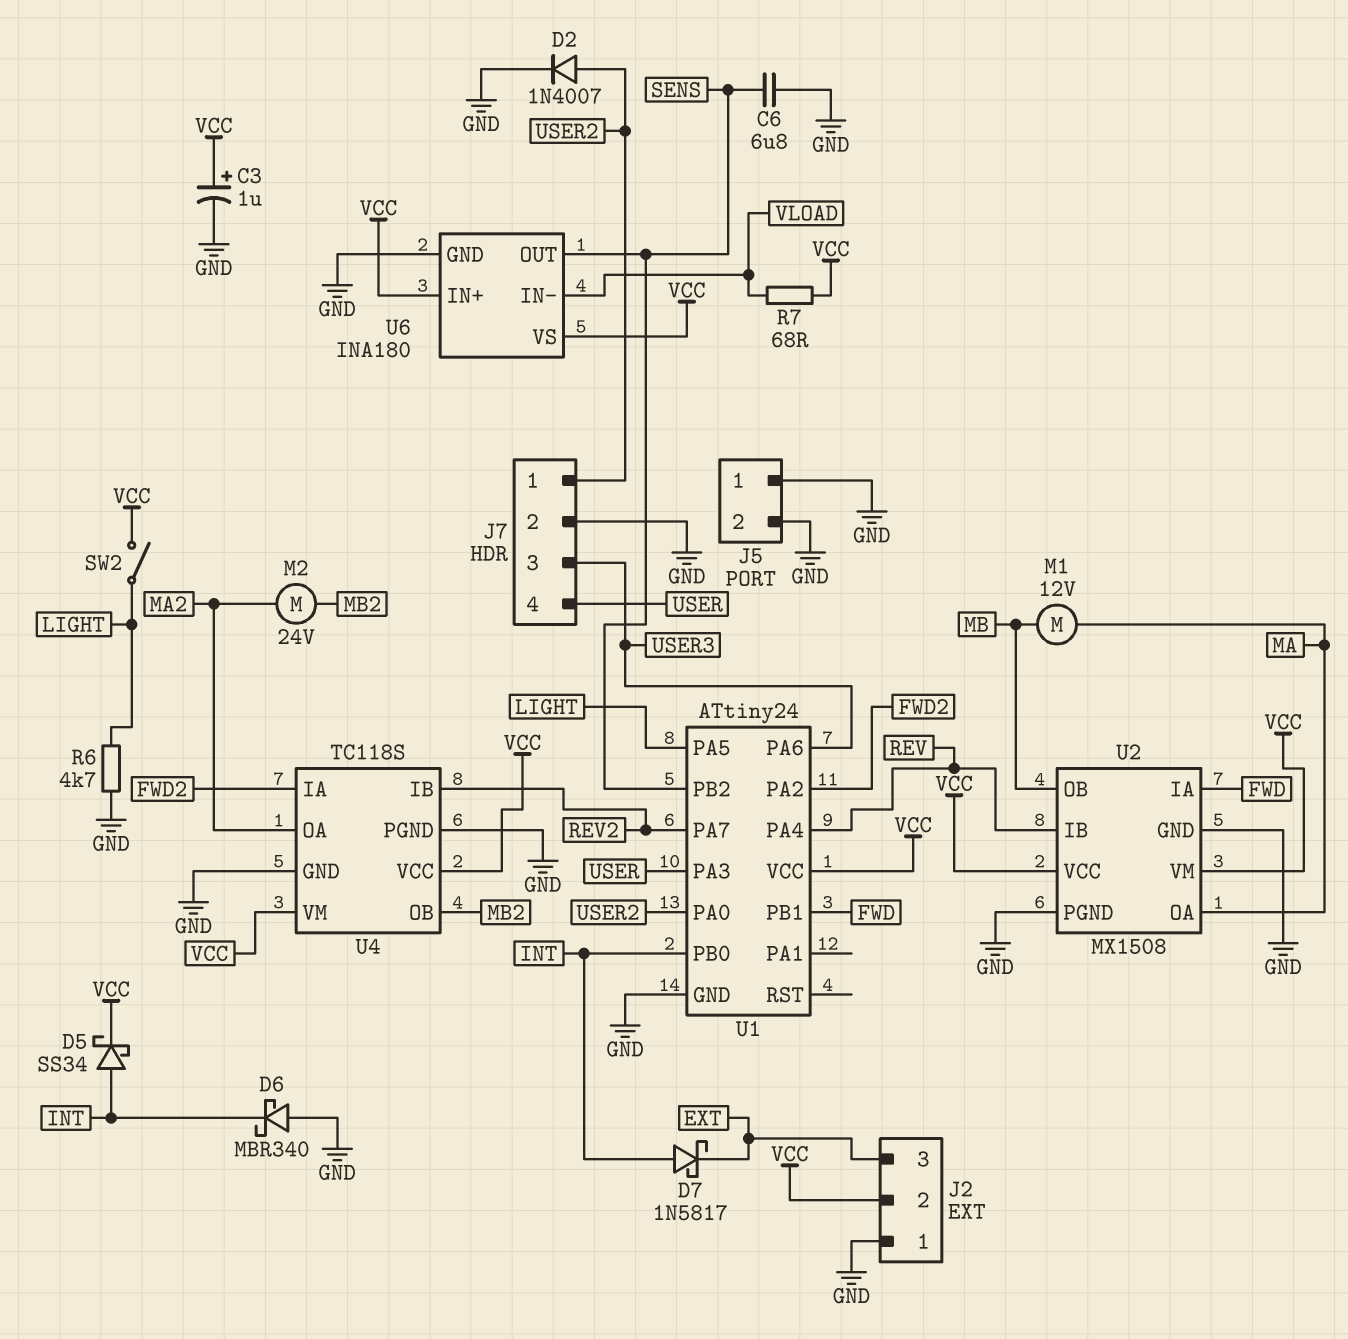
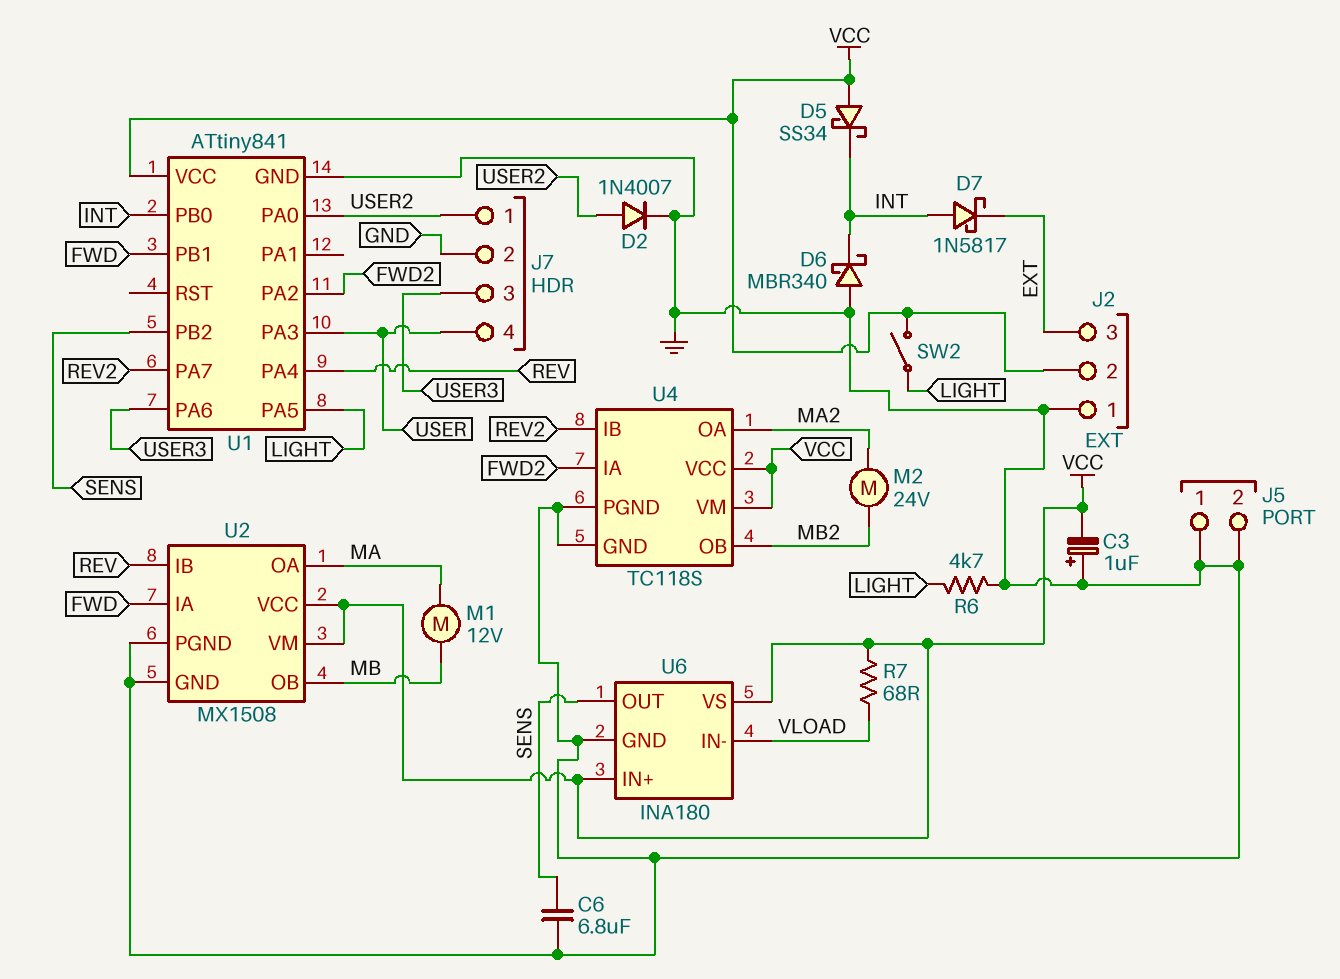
C3: 1uF (plus VCC, minus GND) -> 1uF (plus GND, minus VCC)
D5: schottky SS34 (A INT, K VCC) -> schottky SS34 (A VCC, K INT)
U1: ATtiny24 -> ATtiny841

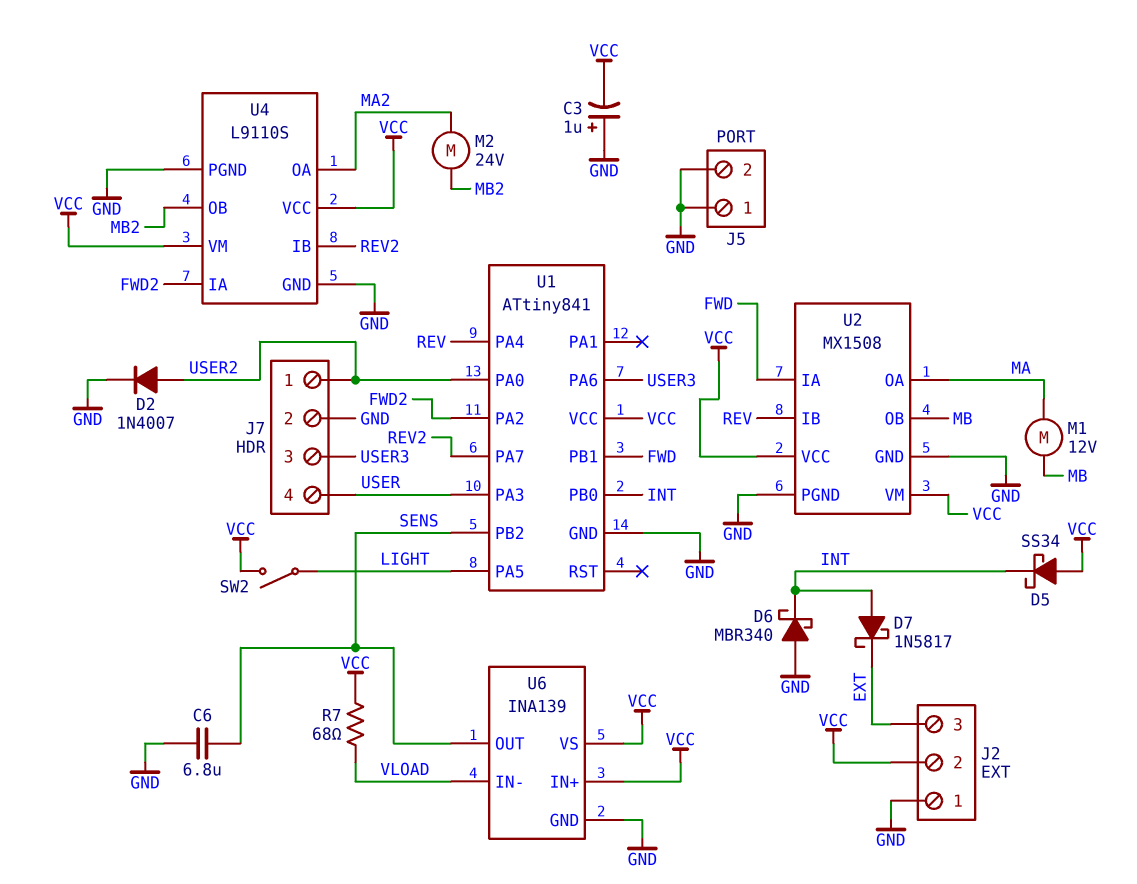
R6: 4.7k (GND, LIGHT) -> none
U4: TC118S -> L9110S
U6: INA180 -> INA139

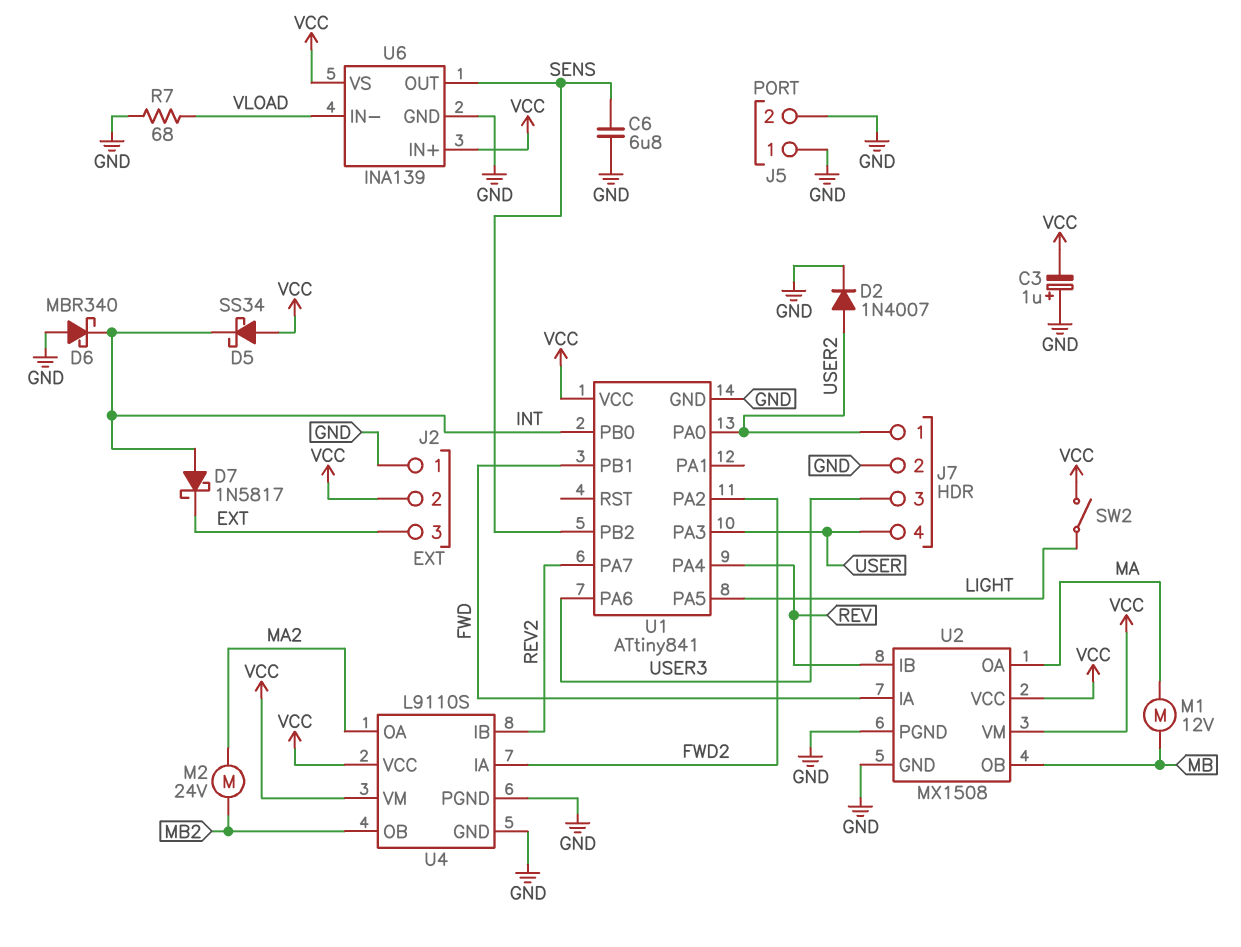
R7: 68 (VCC, VLOAD) -> 68 (GND, VLOAD)

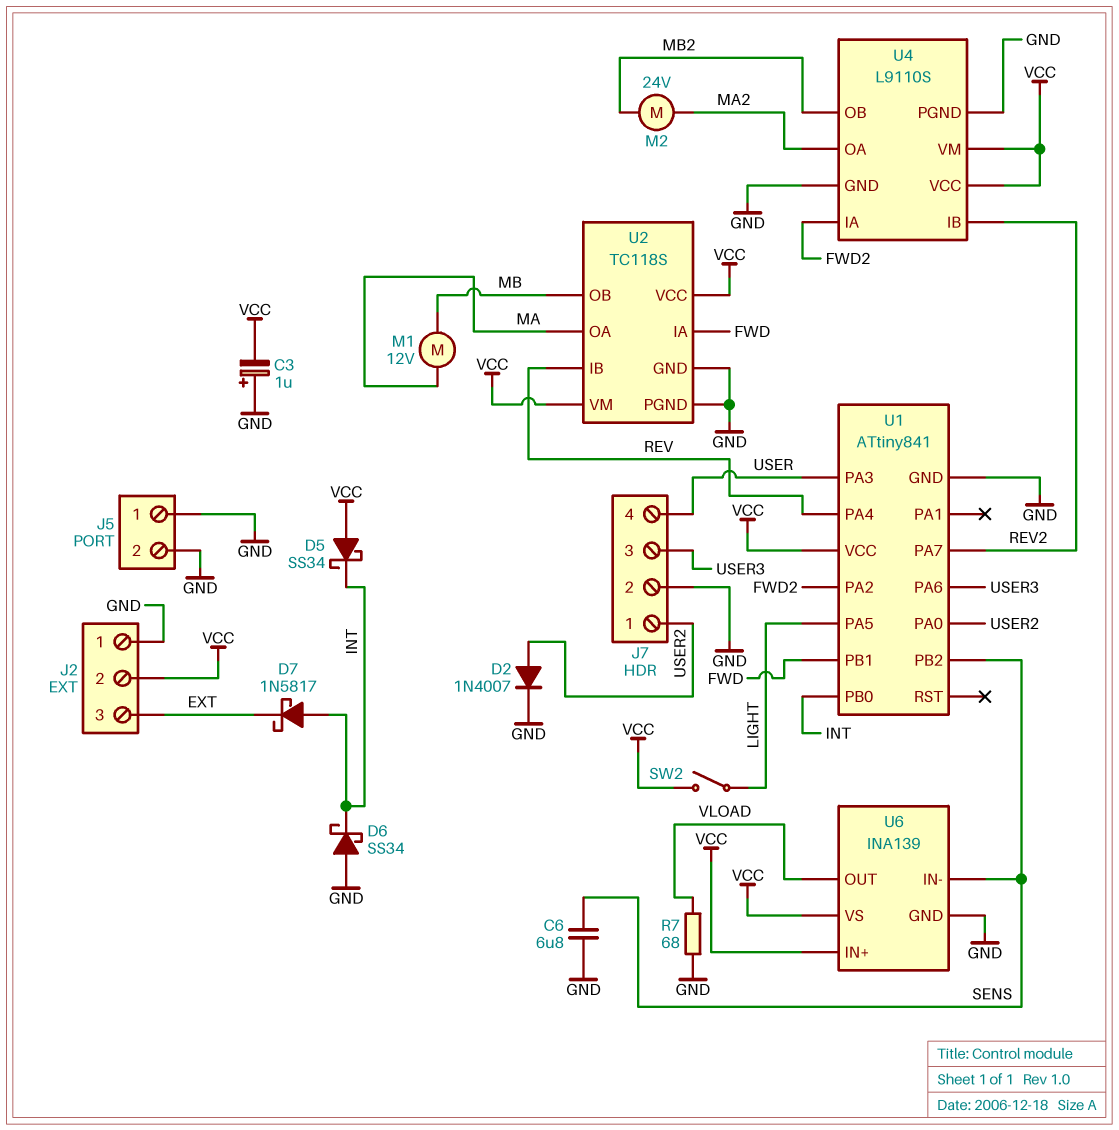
D6: schottky MBR340 (A GND, K INT) -> schottky SS34 (A GND, K INT)
U2: MX1508 -> TC118S
U6 pin IN-: VLOAD -> SENS
U6 pin OUT: SENS -> VLOAD

